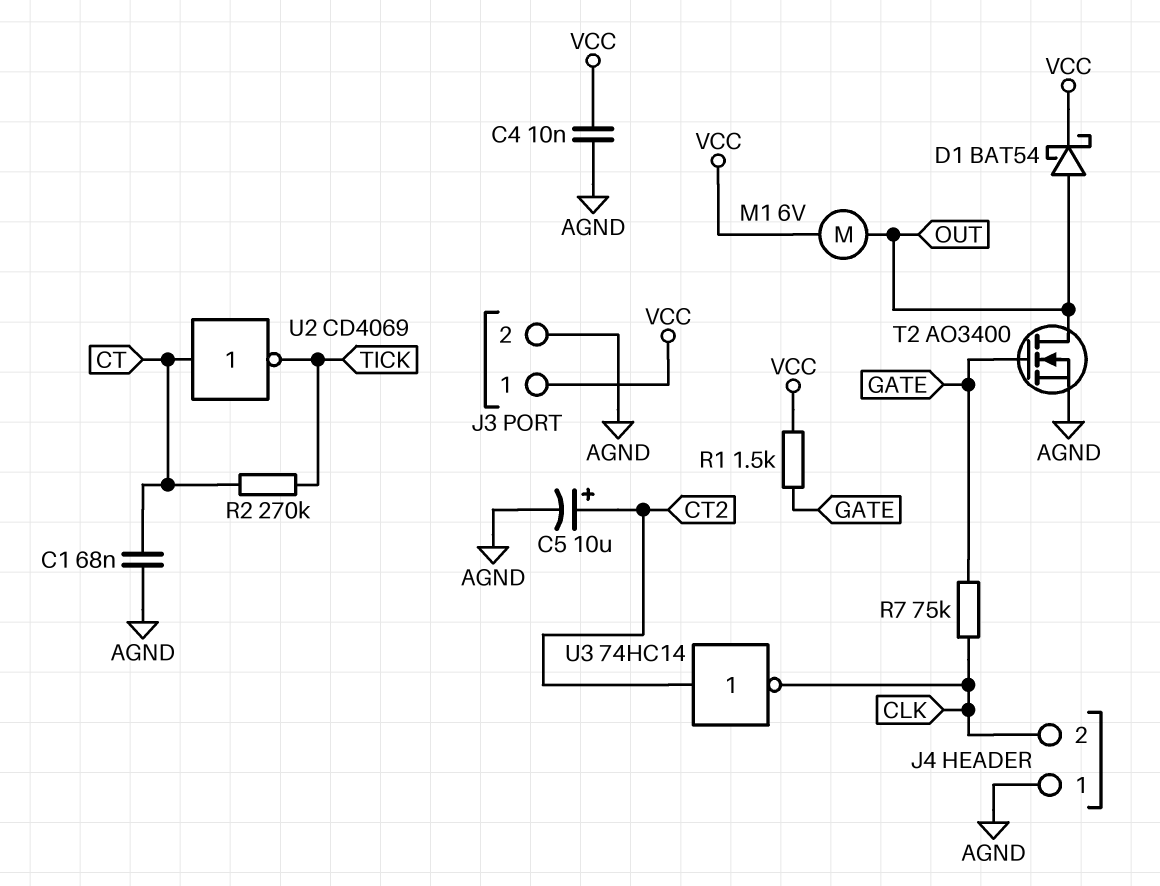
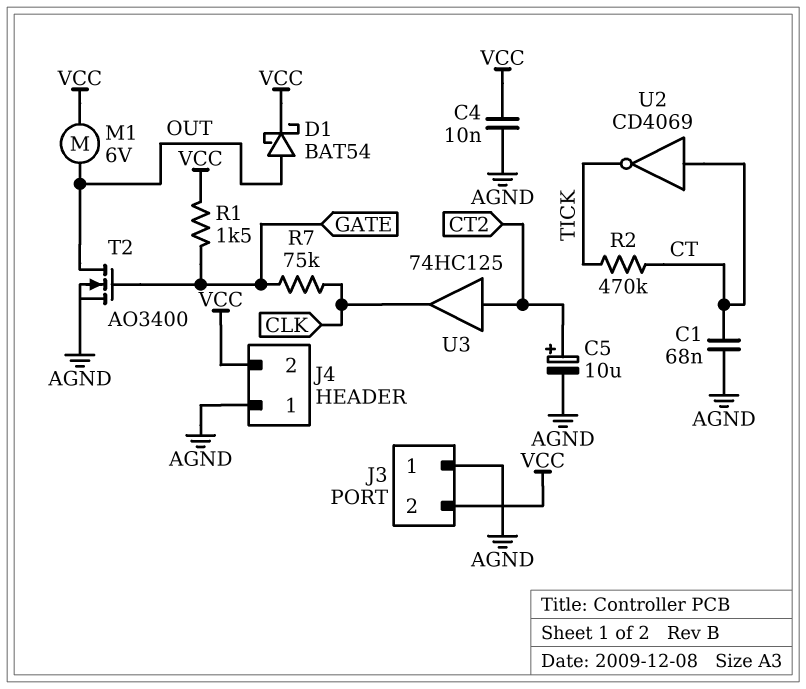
J3 pin 1: VCC -> AGND
J3 pin 2: AGND -> VCC
J4 pin 2: CLK -> VCC
R2: 270k (CT, TICK) -> 470k (CT, TICK)
U3: NOT 74HC14 (in CT2, out CLK) -> buffer 74HC125 (in CT2, out CLK)

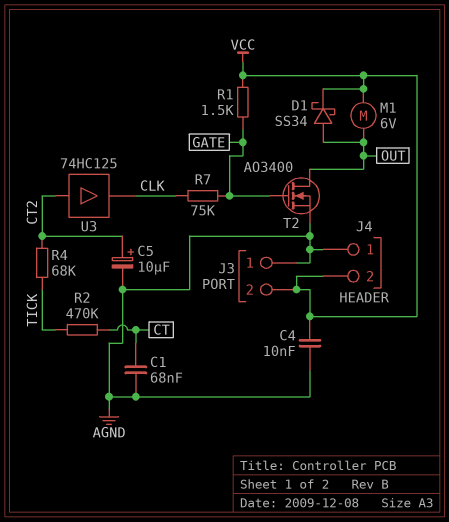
D1: schottky BAT54 (A OUT, K VCC) -> schottky SS34 (A OUT, K VCC)
R4: none -> 68k (CT2, TICK)
U2: NOT CD4069 (in CT, out TICK) -> none

